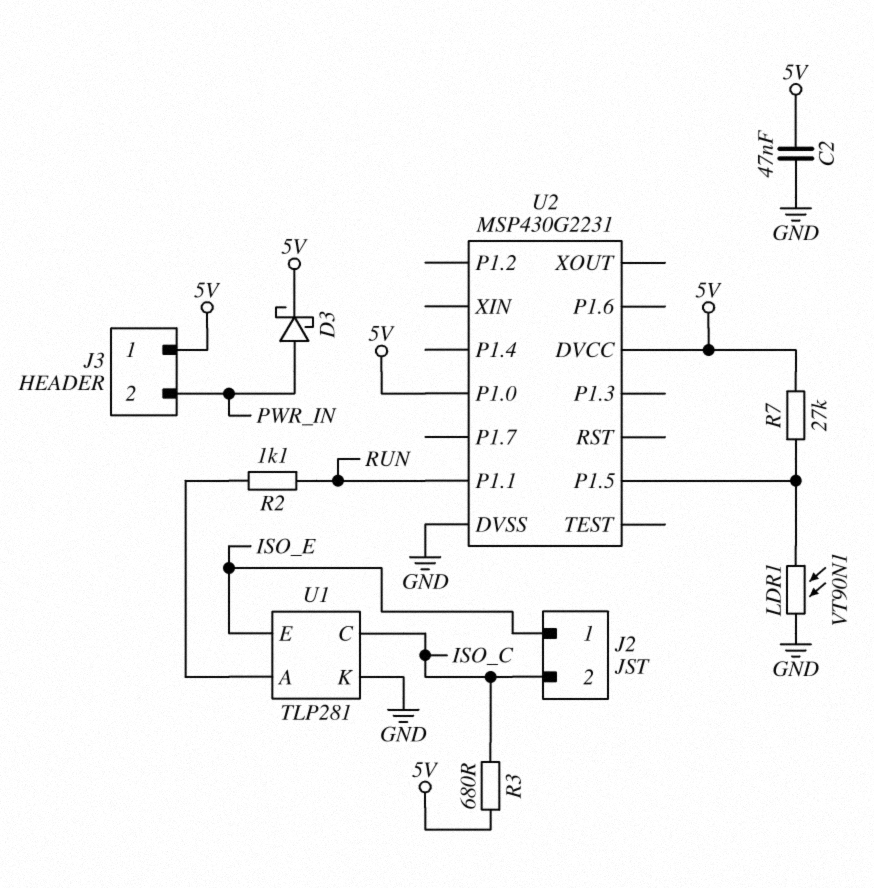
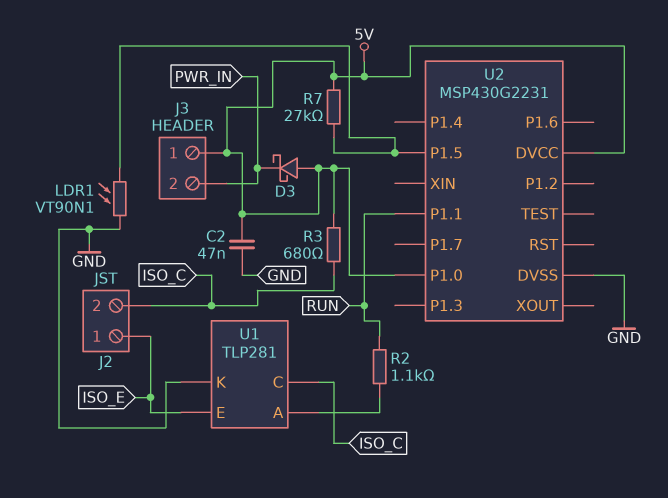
D3: schottky (A PWR_IN, K 5V) -> schottky (A 5V, K PWR_IN)

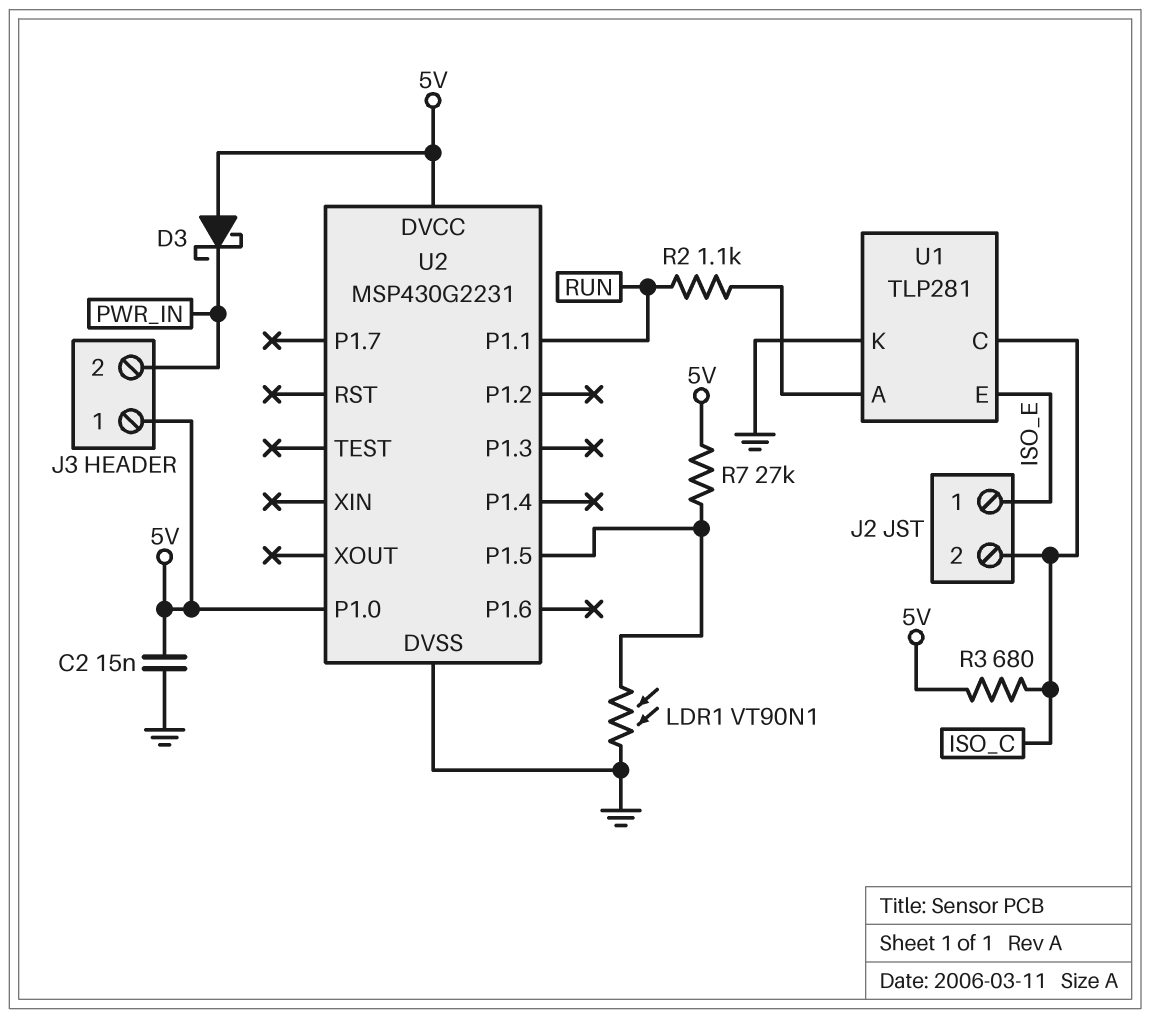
C2: 47nF (5V, GND) -> 15nF (5V, GND)

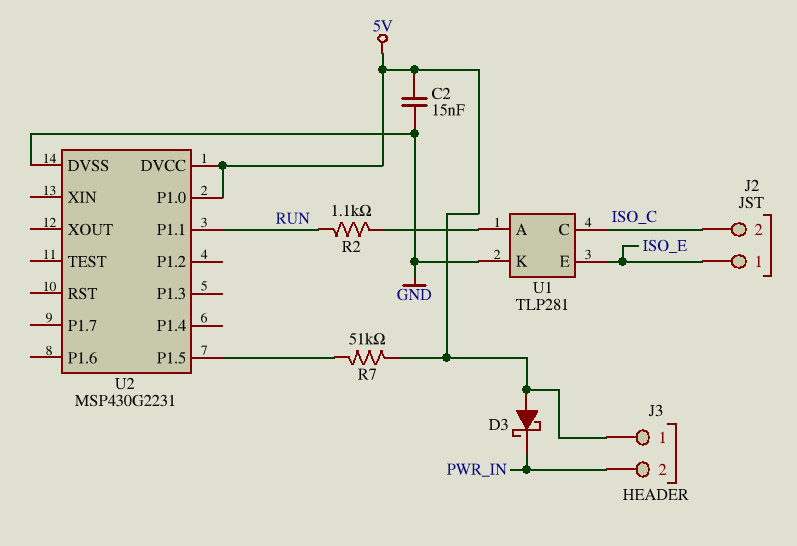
LDR1: VT90N1 (GND, U2/P1.5) -> none
R3: 680 (5V, ISO_C) -> none
R7: 27k (5V, U2/P1.5) -> 51k (5V, U2/P1.5)

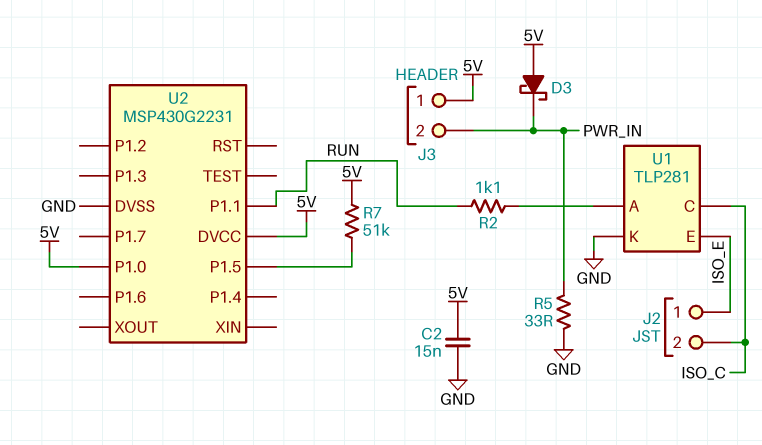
R5: none -> 33 (GND, PWR_IN)

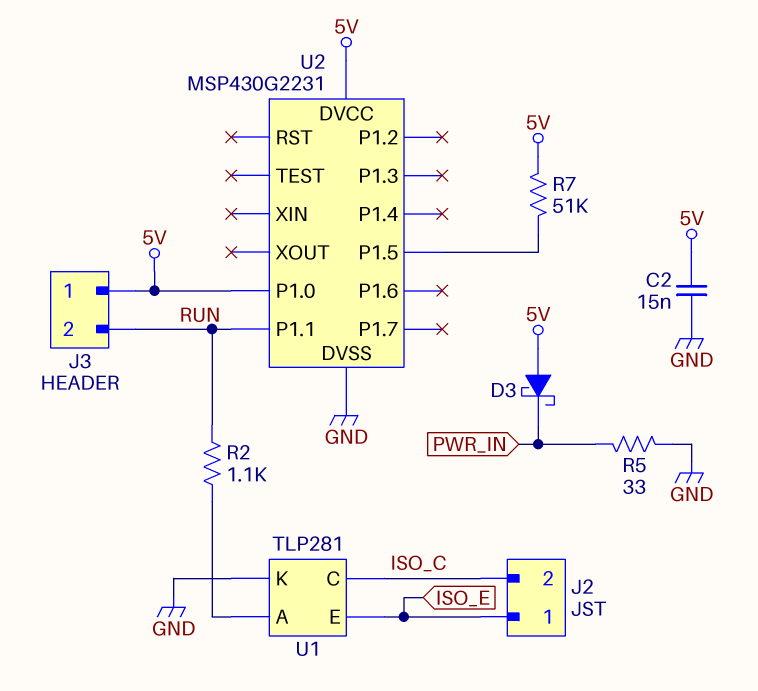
J3 pin 2: PWR_IN -> RUN

